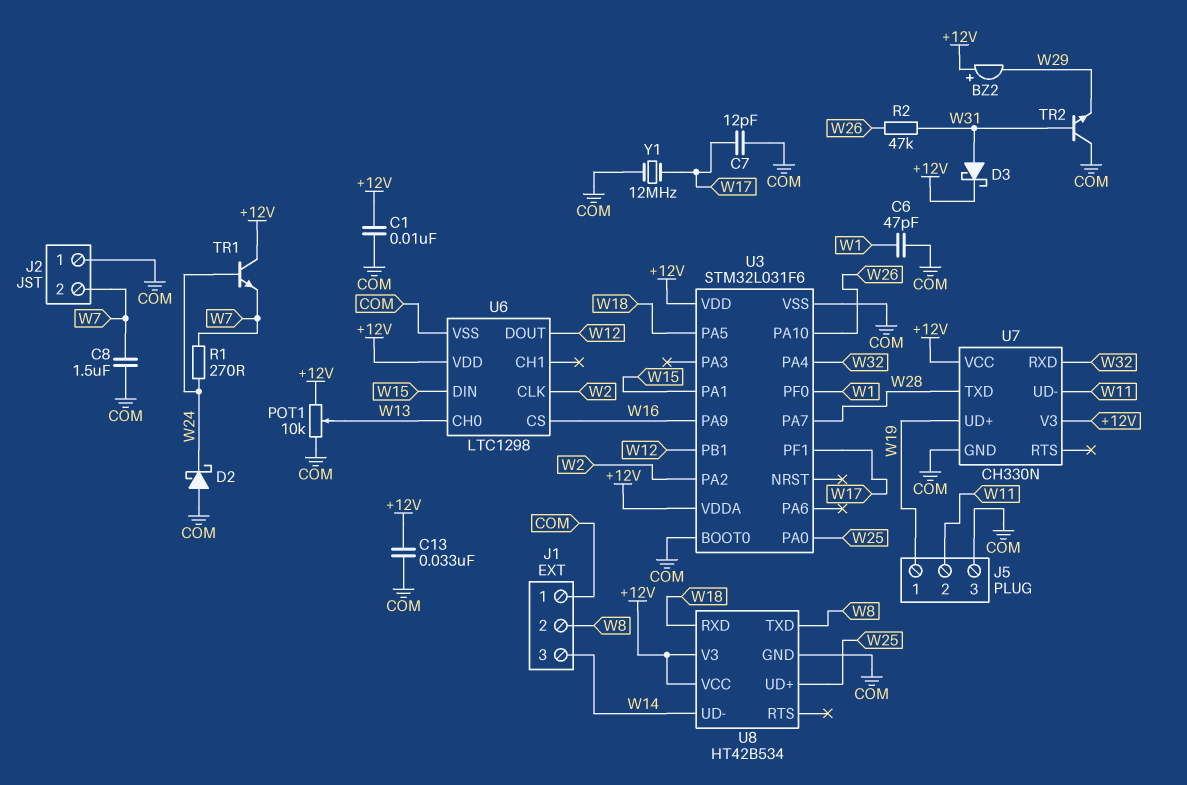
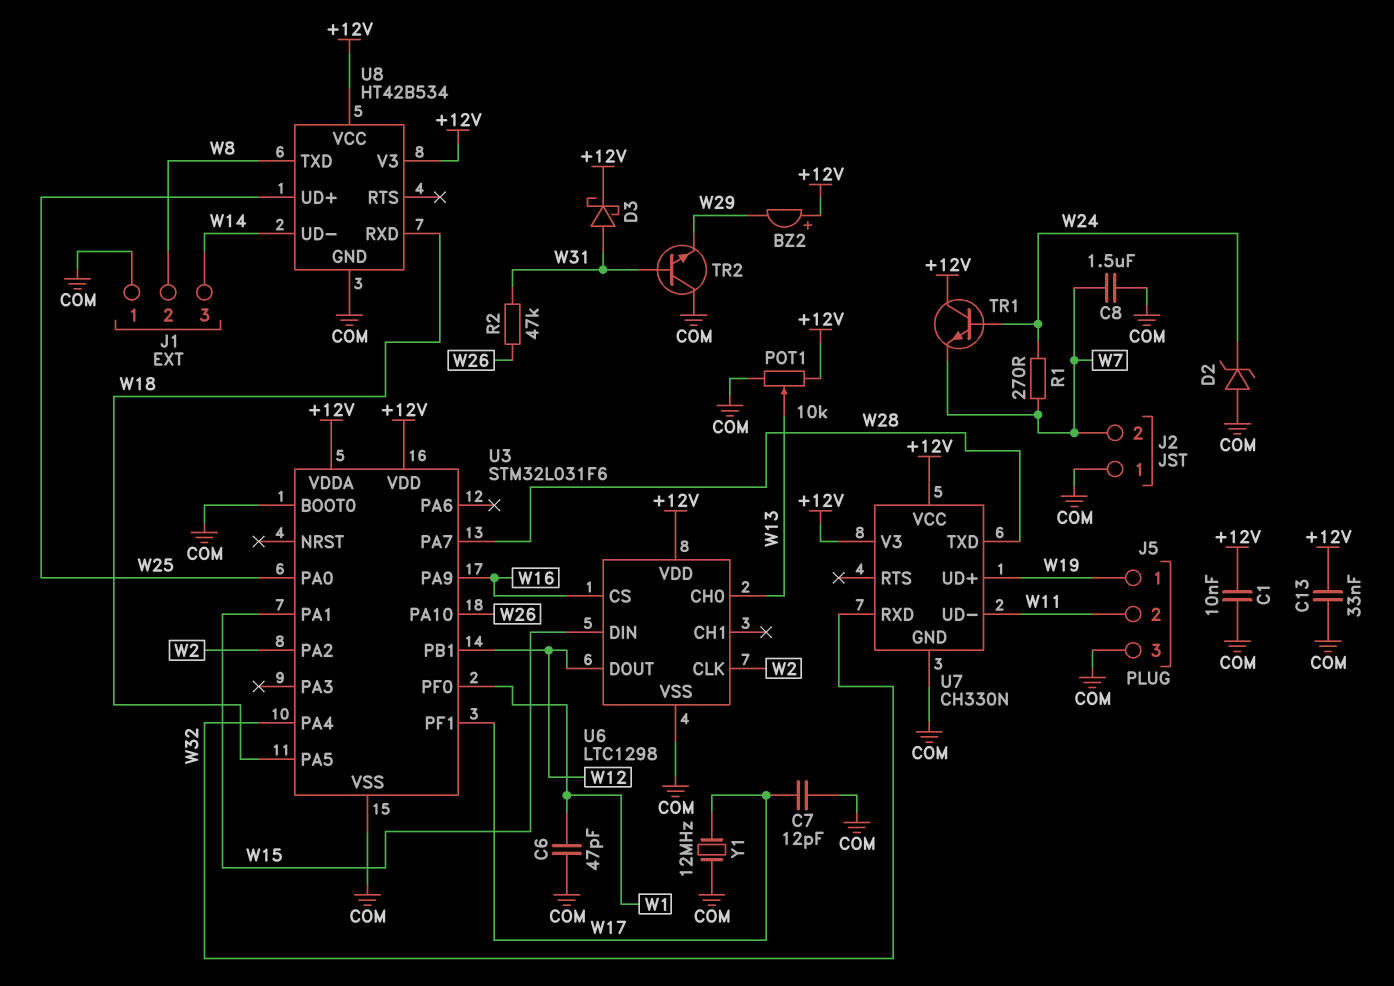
D2: schottky (A COM, K W24) -> zener (A COM, K W24)

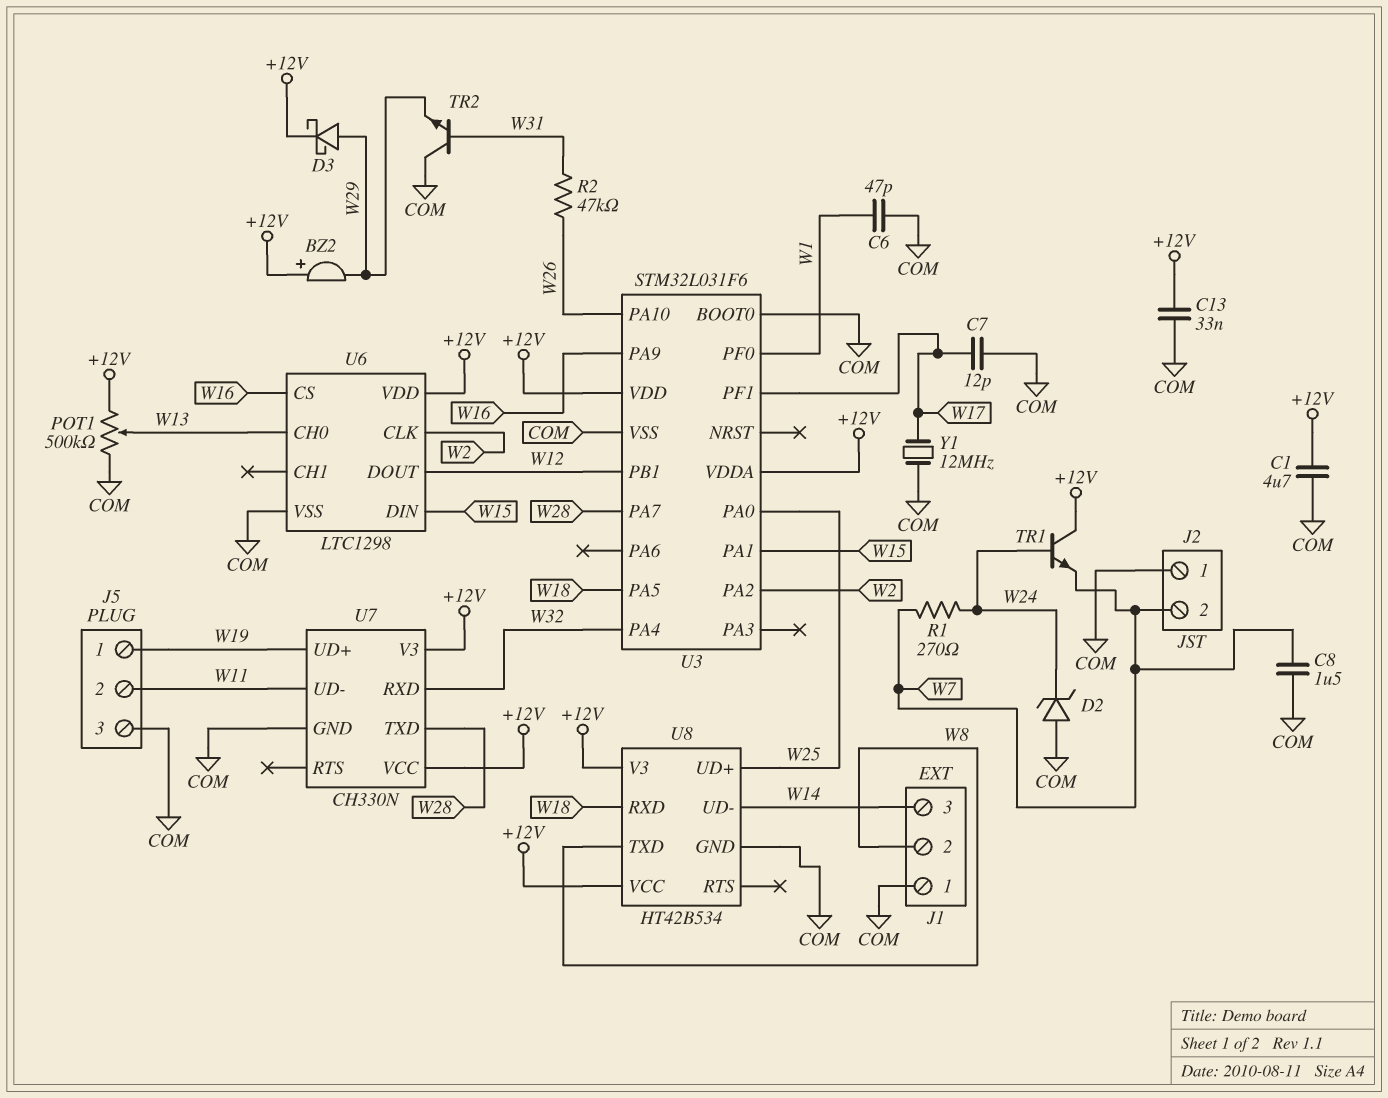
C1: 10nF (+12V, COM) -> 4.7uF (+12V, COM)
D3: schottky (A W31, K +12V) -> schottky (A W29, K +12V)
POT1: 10k (+12V, COM, wiper W13) -> 500k (+12V, COM, wiper W13)

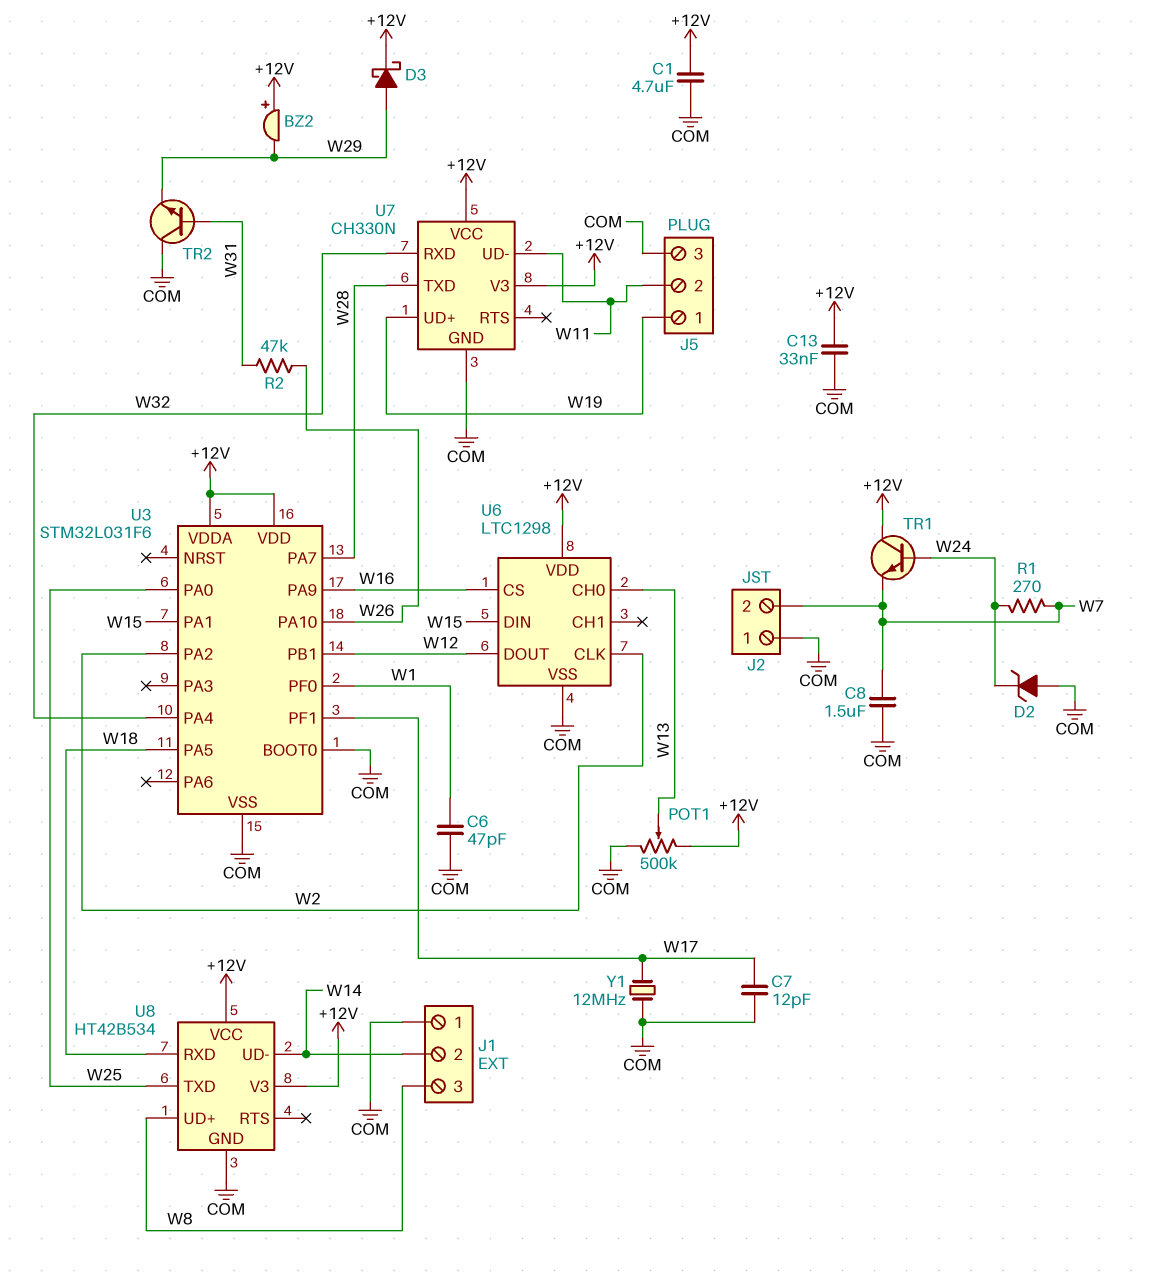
J1 pin 2: W8 -> W14
J1 pin 3: W14 -> W8
U8 pin TXD: W8 -> W25
U8 pin UD+: W25 -> W8

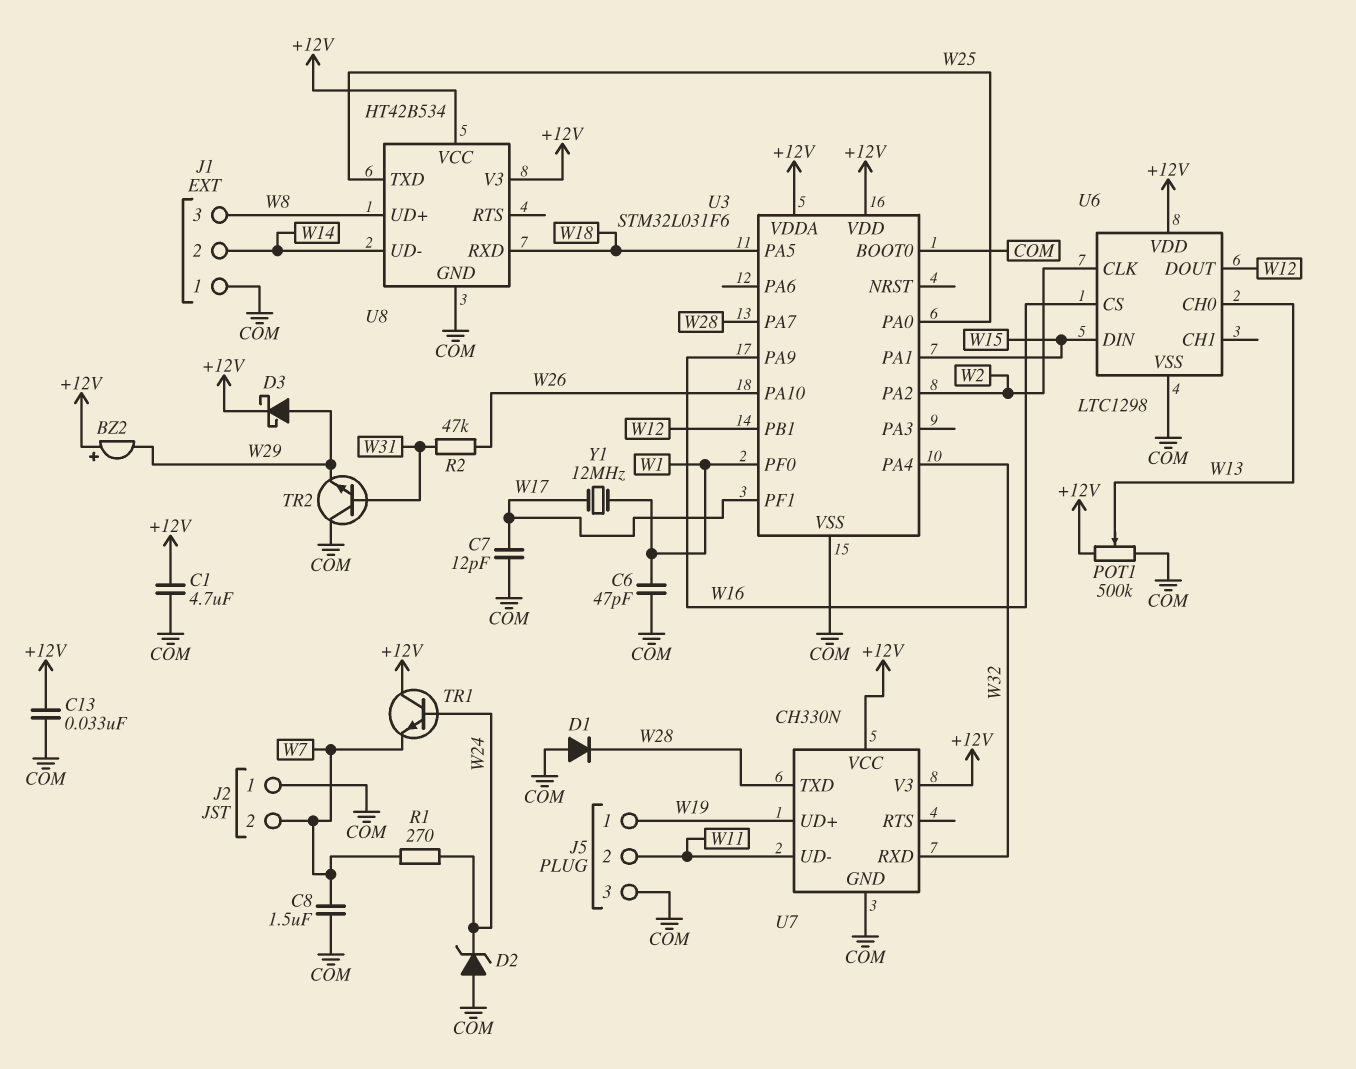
D1: none -> diode (A COM, K W28)
Y1: 12MHz (COM, W17) -> 12MHz (W1, W17)

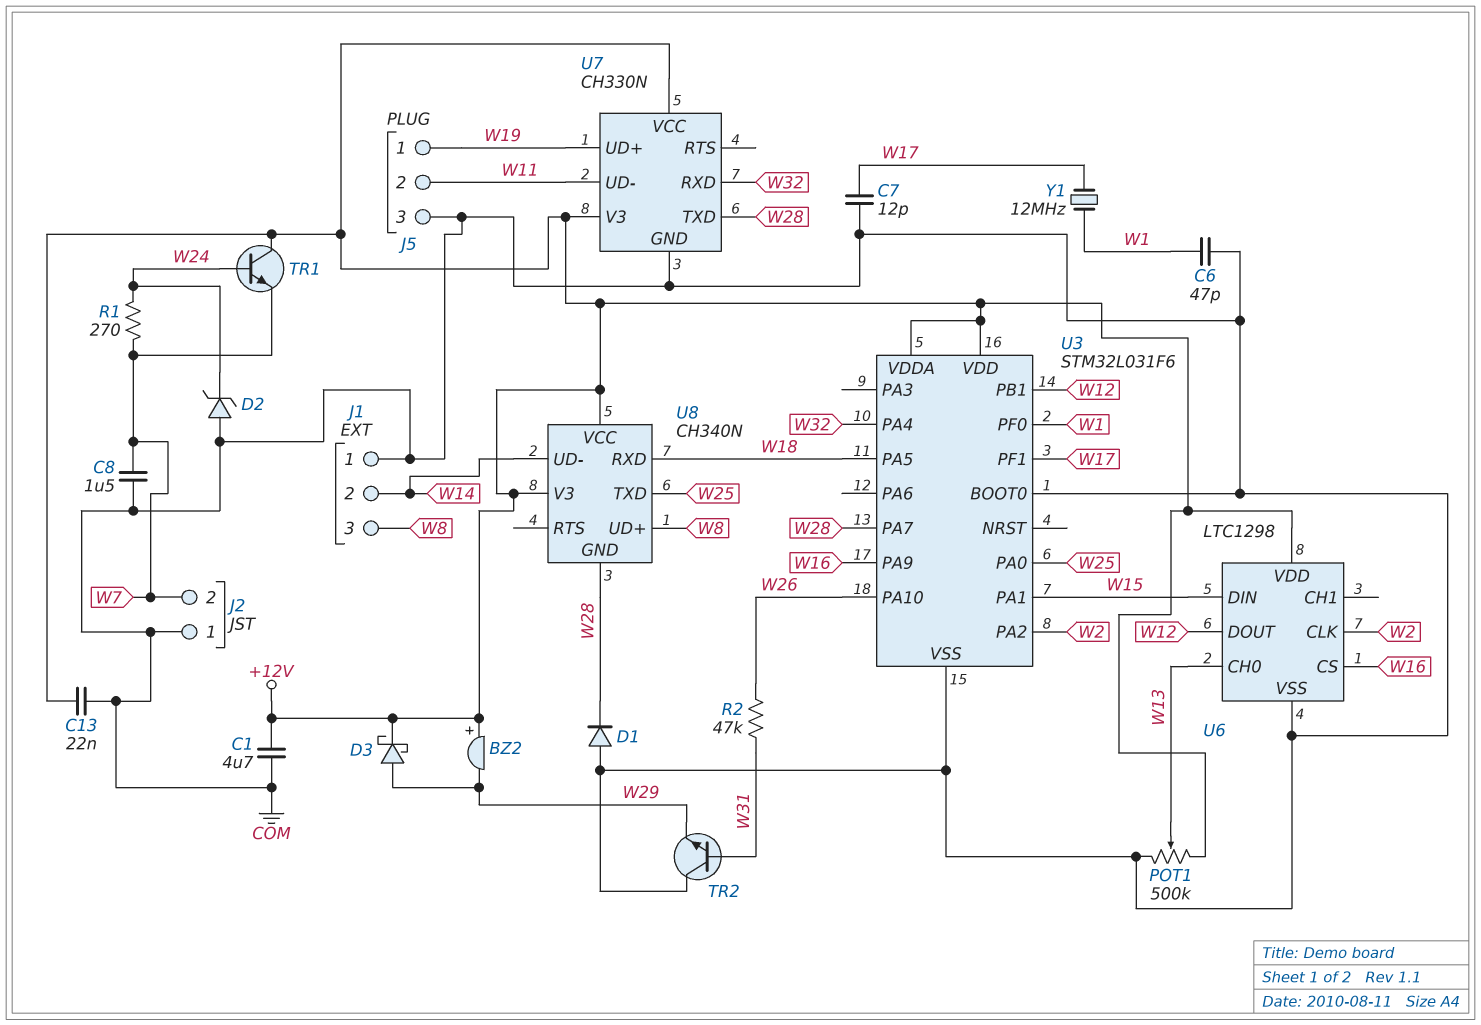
C13: 33nF (+12V, COM) -> 22nF (+12V, COM)
U8: HT42B534 -> CH340N
U8 pin GND: COM -> W28

